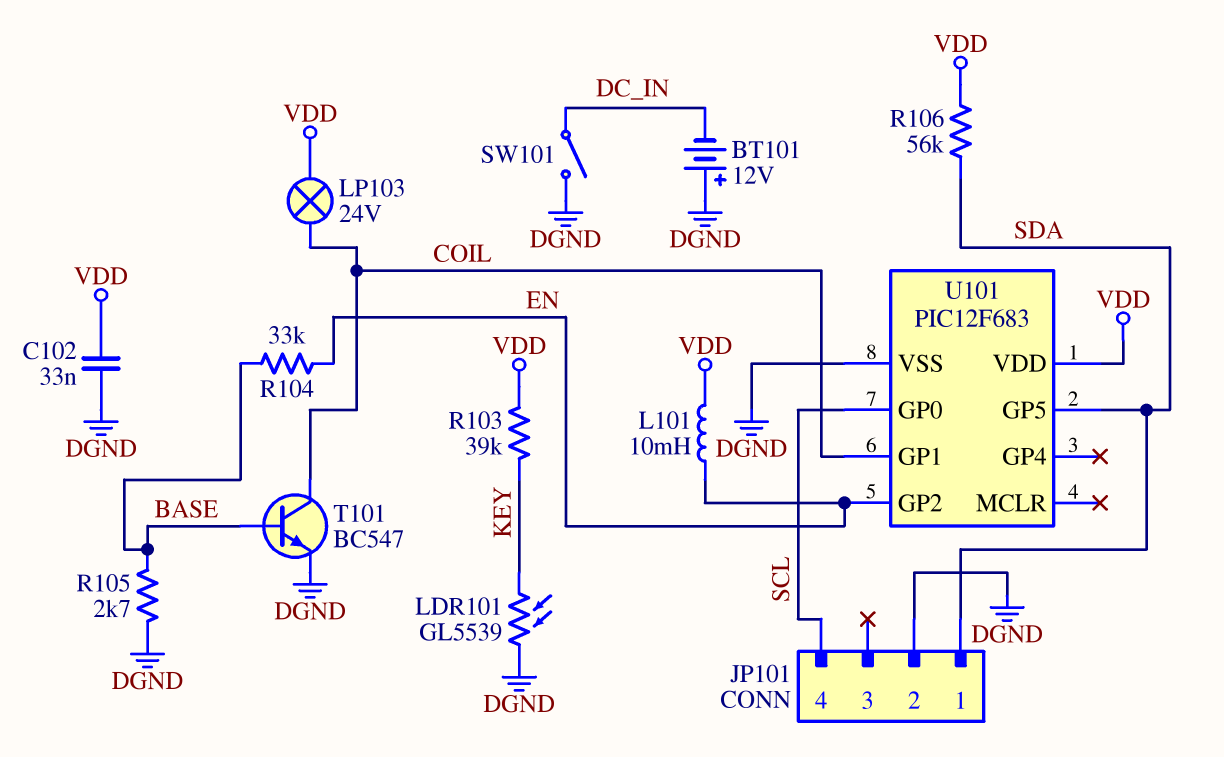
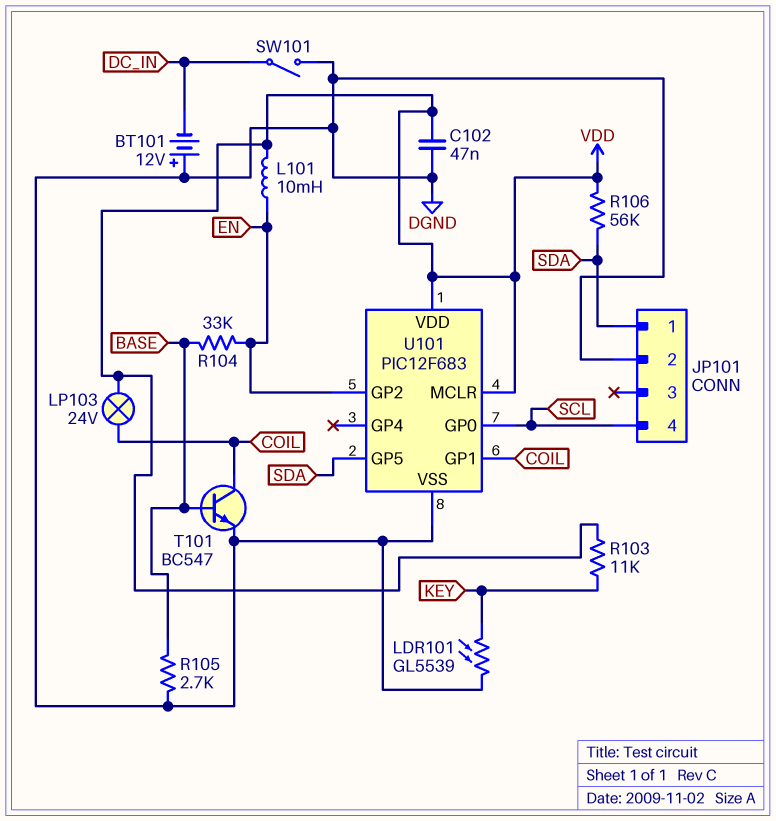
C102: 33nF (DGND, VDD) -> 47nF (DGND, VDD)
R103: 39k (KEY, VDD) -> 11k (KEY, VDD)
U101 pin MCLR: none -> VDD

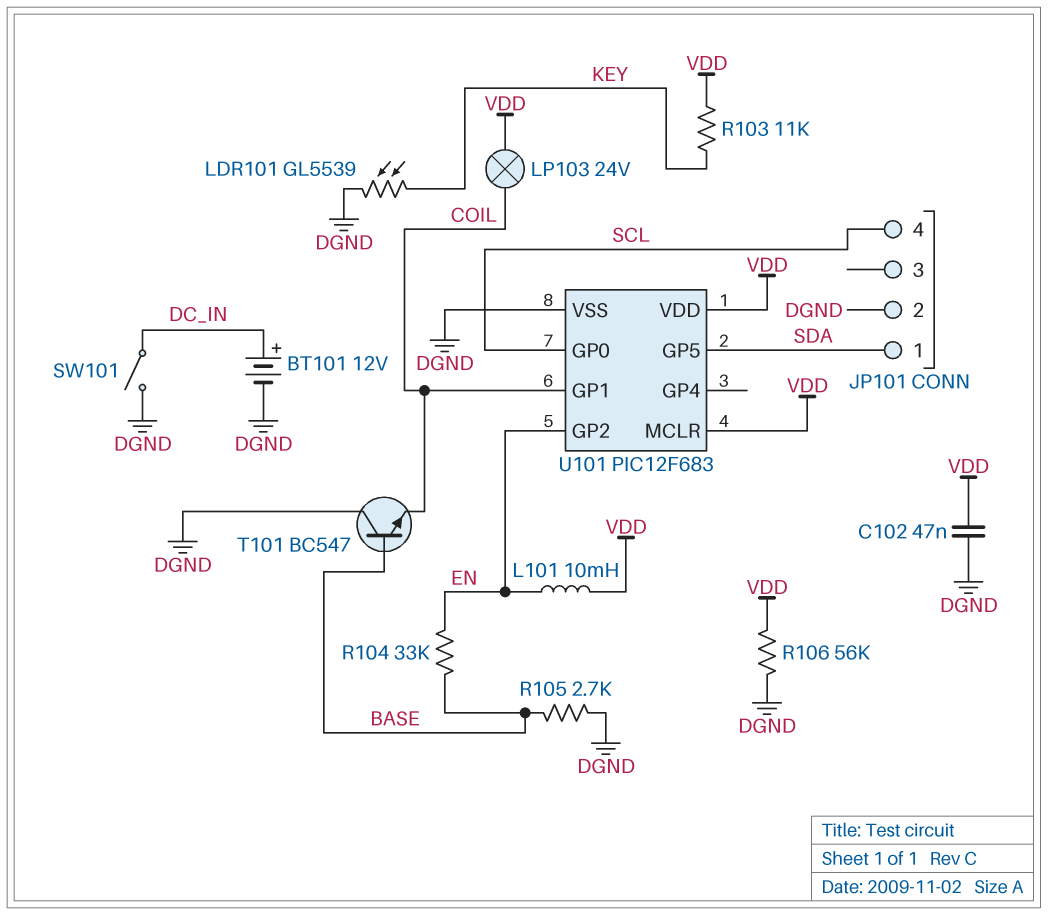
BT101: 12V (plus DGND, minus DC_IN) -> 12V (plus DC_IN, minus DGND)
R106: 56k (SDA, VDD) -> 56k (DGND, VDD)
T101: NPN BC547 (B BASE, C COIL, E DGND) -> NPN BC547 (B BASE, C DGND, E COIL)

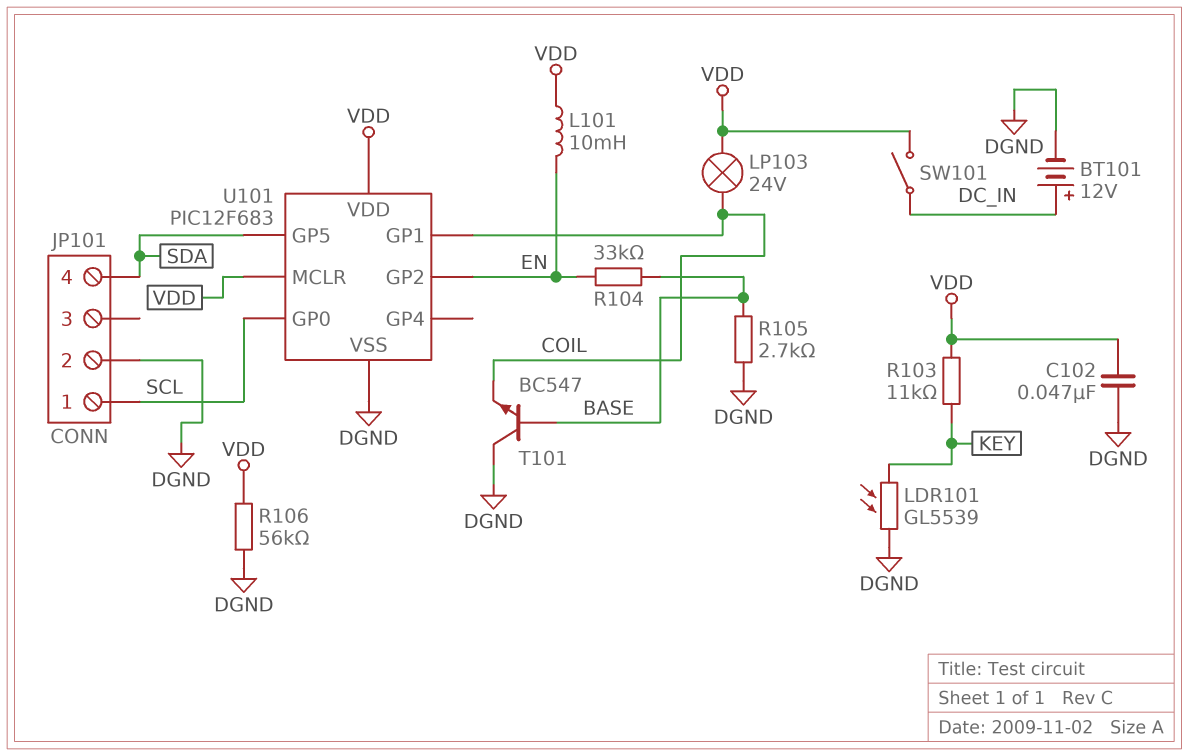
JP101 pin 1: SDA -> SCL
JP101 pin 4: SCL -> SDA
SW101: switch (DC_IN, DGND) -> switch (DC_IN, VDD)

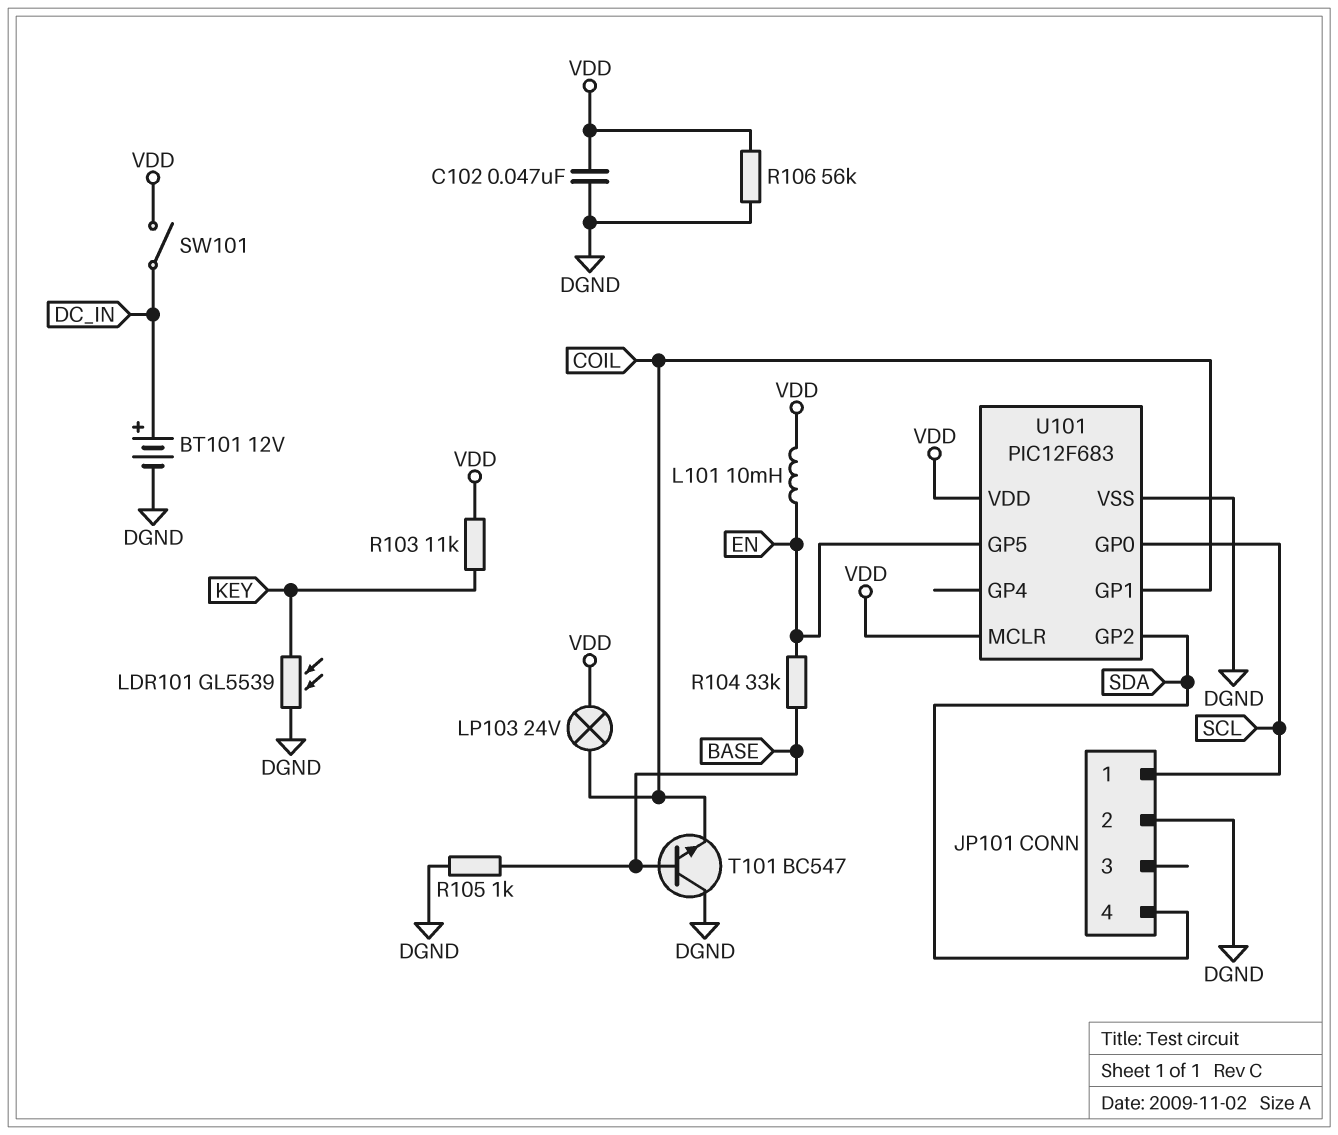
R105: 2.7k (BASE, DGND) -> 1k (BASE, DGND)
U101 pin GP2: EN -> SDA
U101 pin GP5: SDA -> EN

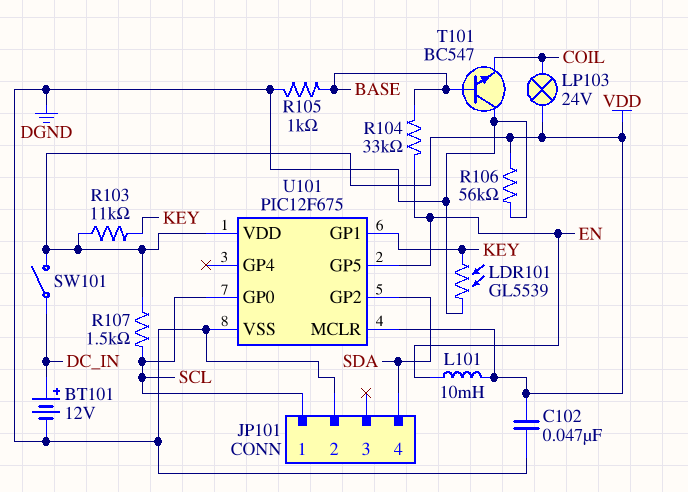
R107: none -> 1.5k (SCL, VDD)
U101: PIC12F683 -> PIC12F675
U101 pin GP1: COIL -> KEY

